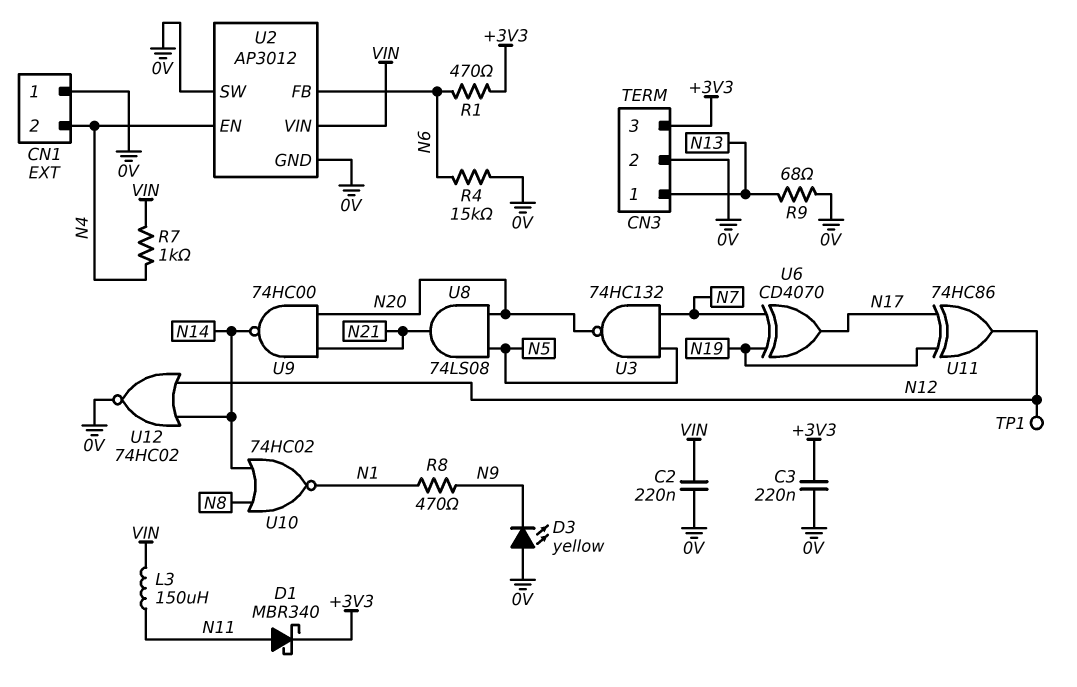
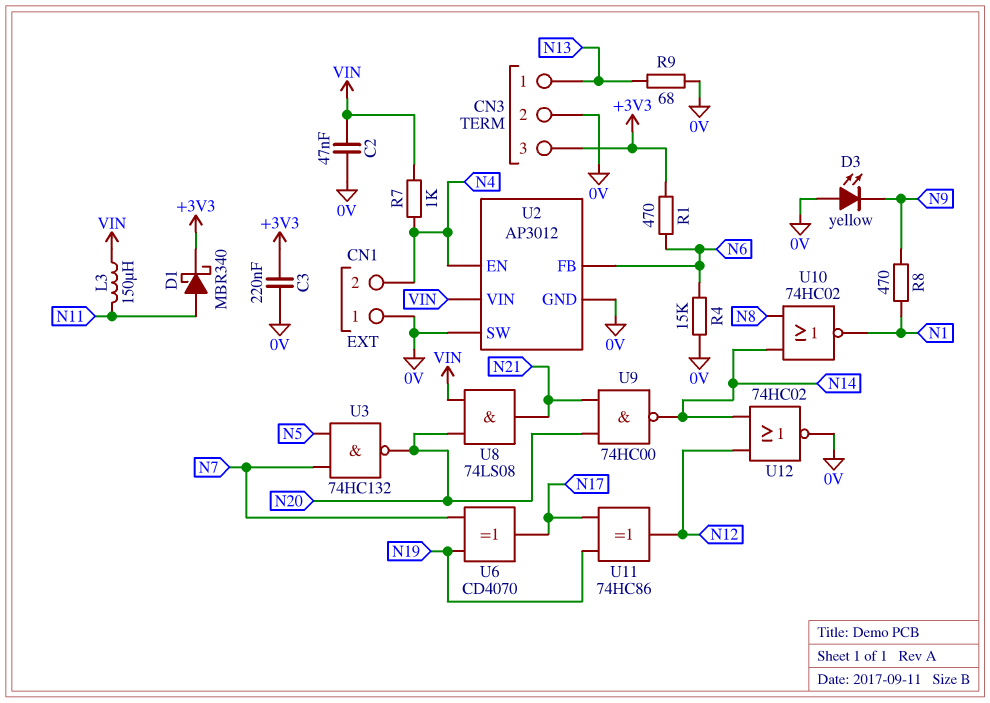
C2: 220nF (0V, VIN) -> 47nF (0V, VIN)
TP1: test point (N12) -> none
U8: AND 74LS08 (in N5, in N20, out N21) -> AND 74LS08 (in N20, in VIN, out N21)

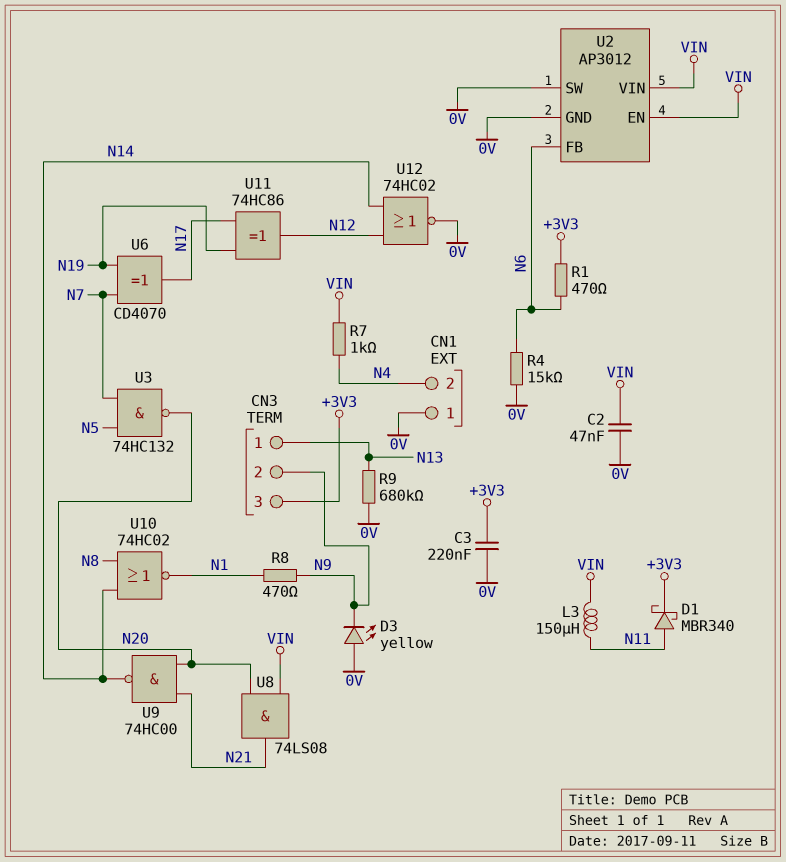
CN3 pin 2: 0V -> N9
R9: 68 (0V, N13) -> 680k (0V, N13)
U2 pin EN: N4 -> VIN

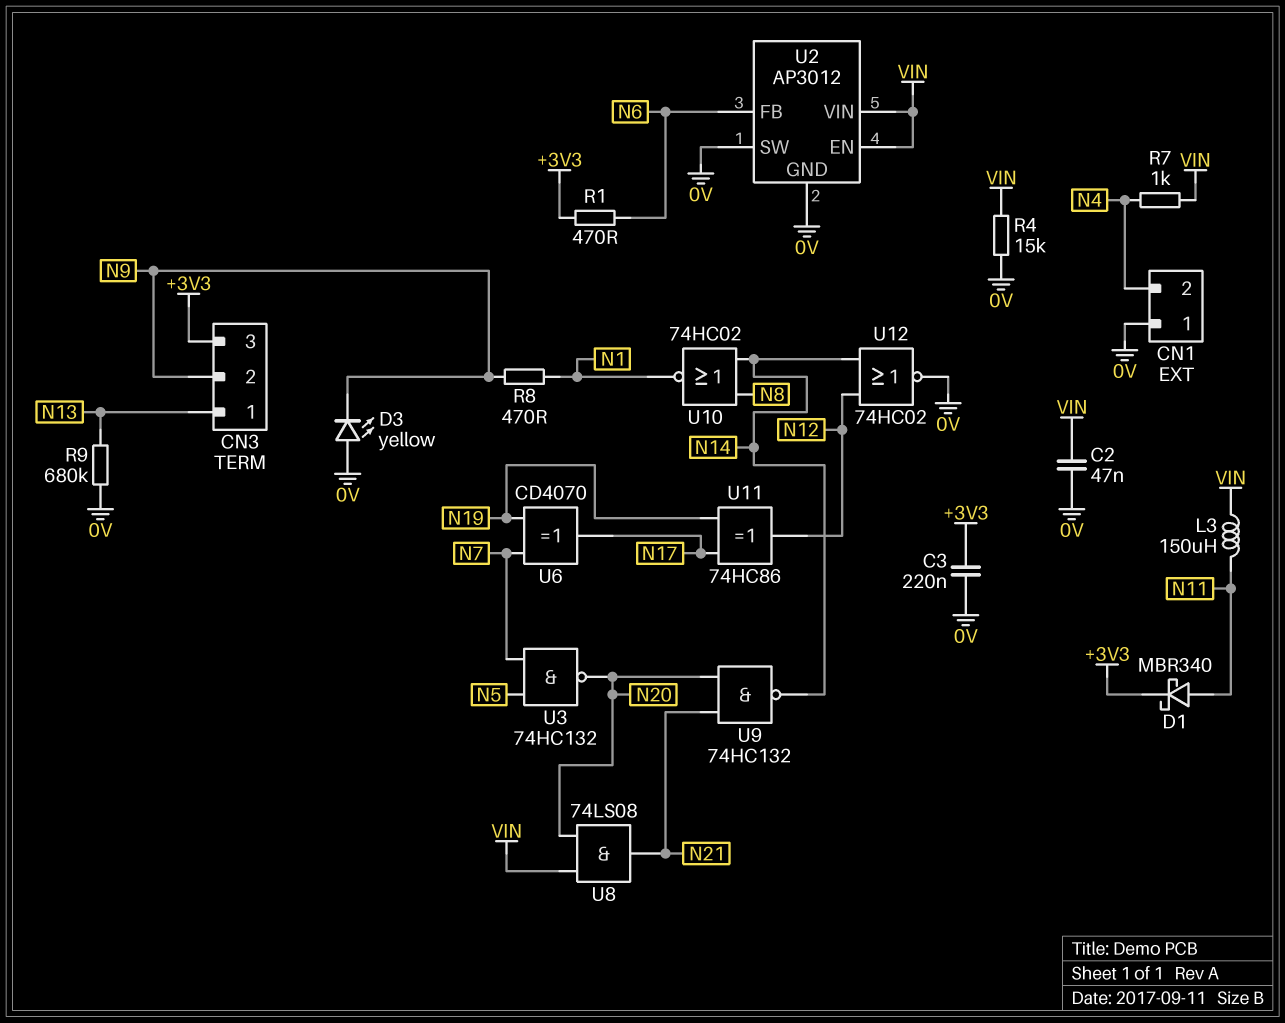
R4: 15k (0V, N6) -> 15k (0V, VIN)
U9: NAND 74HC00 (in N20, in N21, out N14) -> NAND 74HC132 (in N20, in N21, out N14)

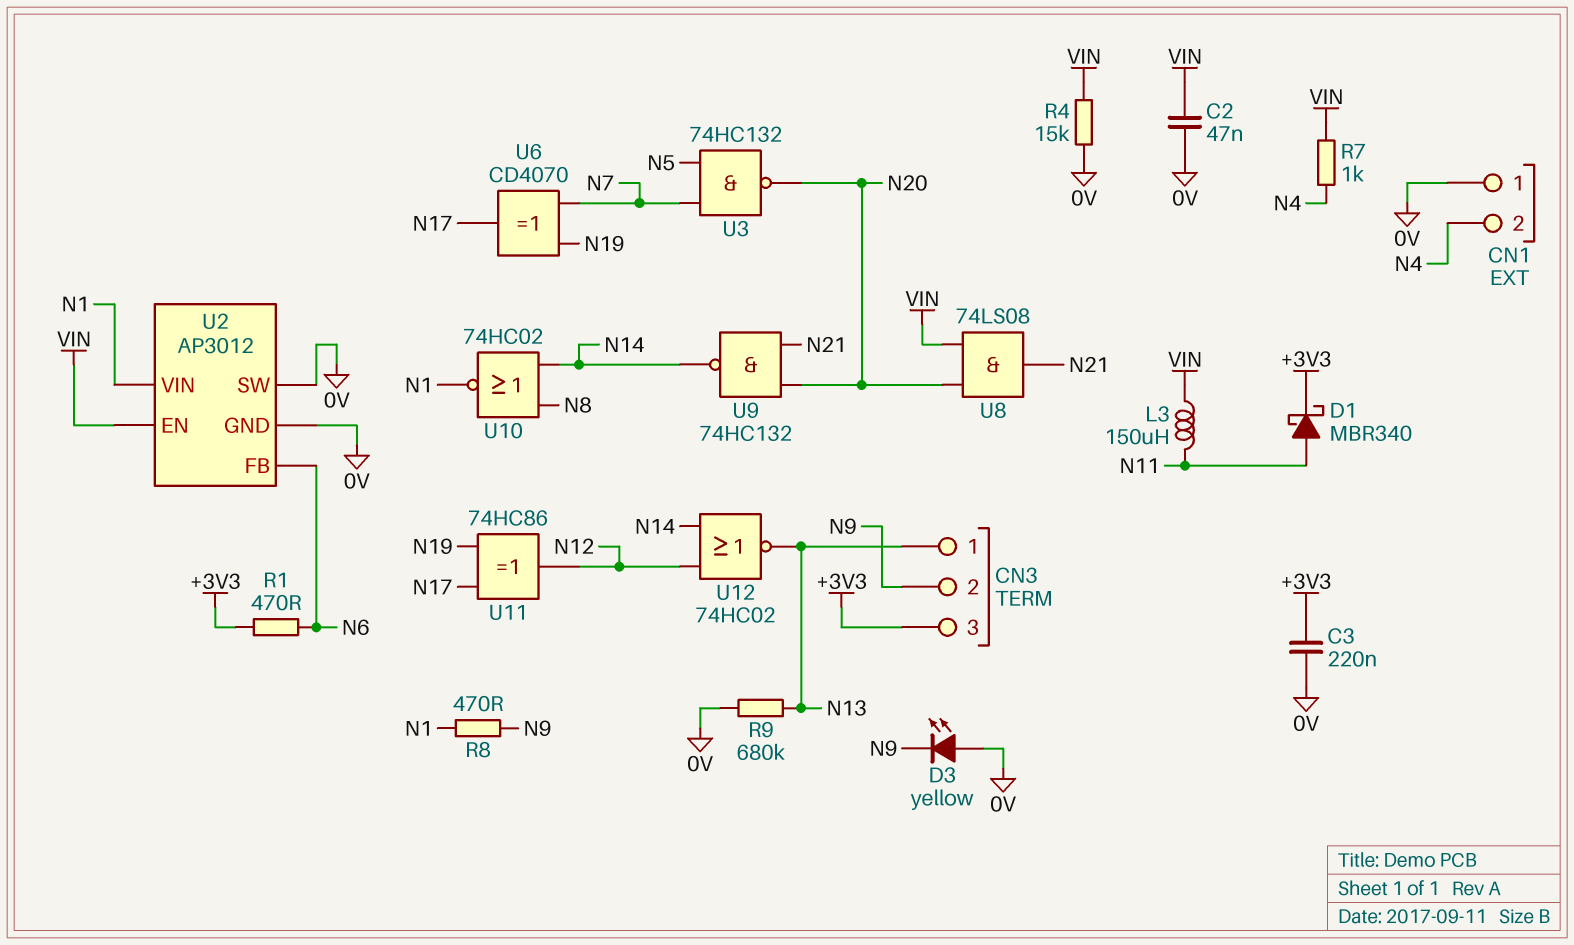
U2 pin VIN: VIN -> N1
U12: NOR 74HC02 (in N12, in N14, out 0V) -> NOR 74HC02 (in N12, in N14, out N13)

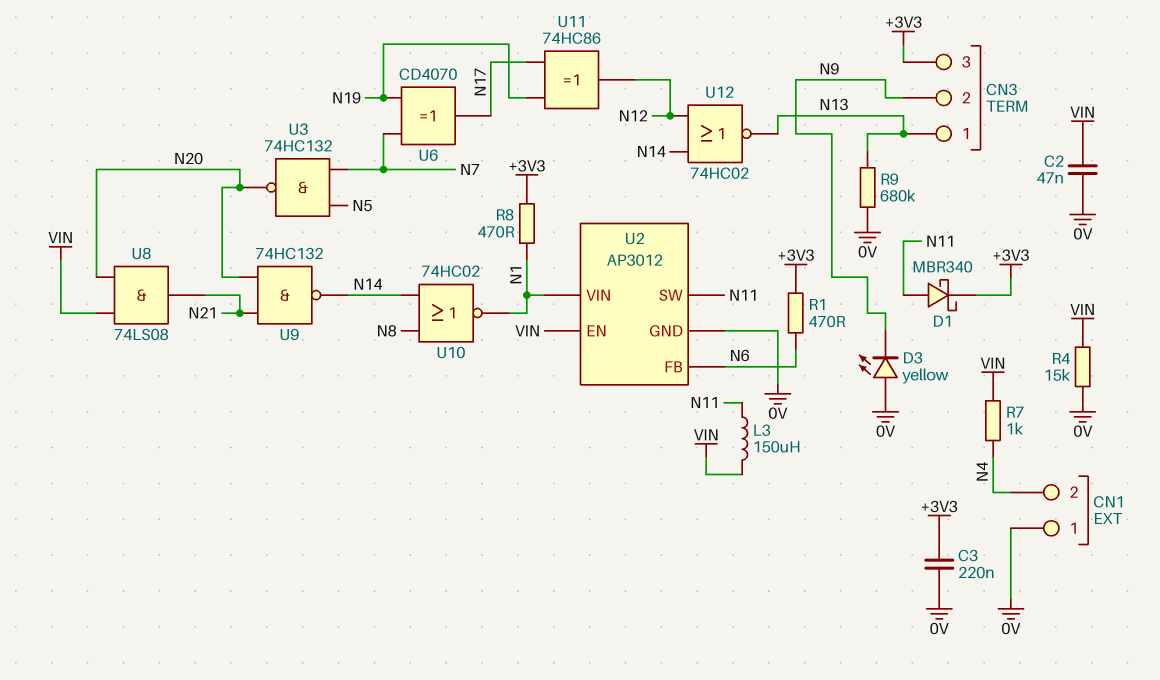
R8: 470 (N1, N9) -> 470 (+3V3, N1)
U2 pin SW: 0V -> N11

